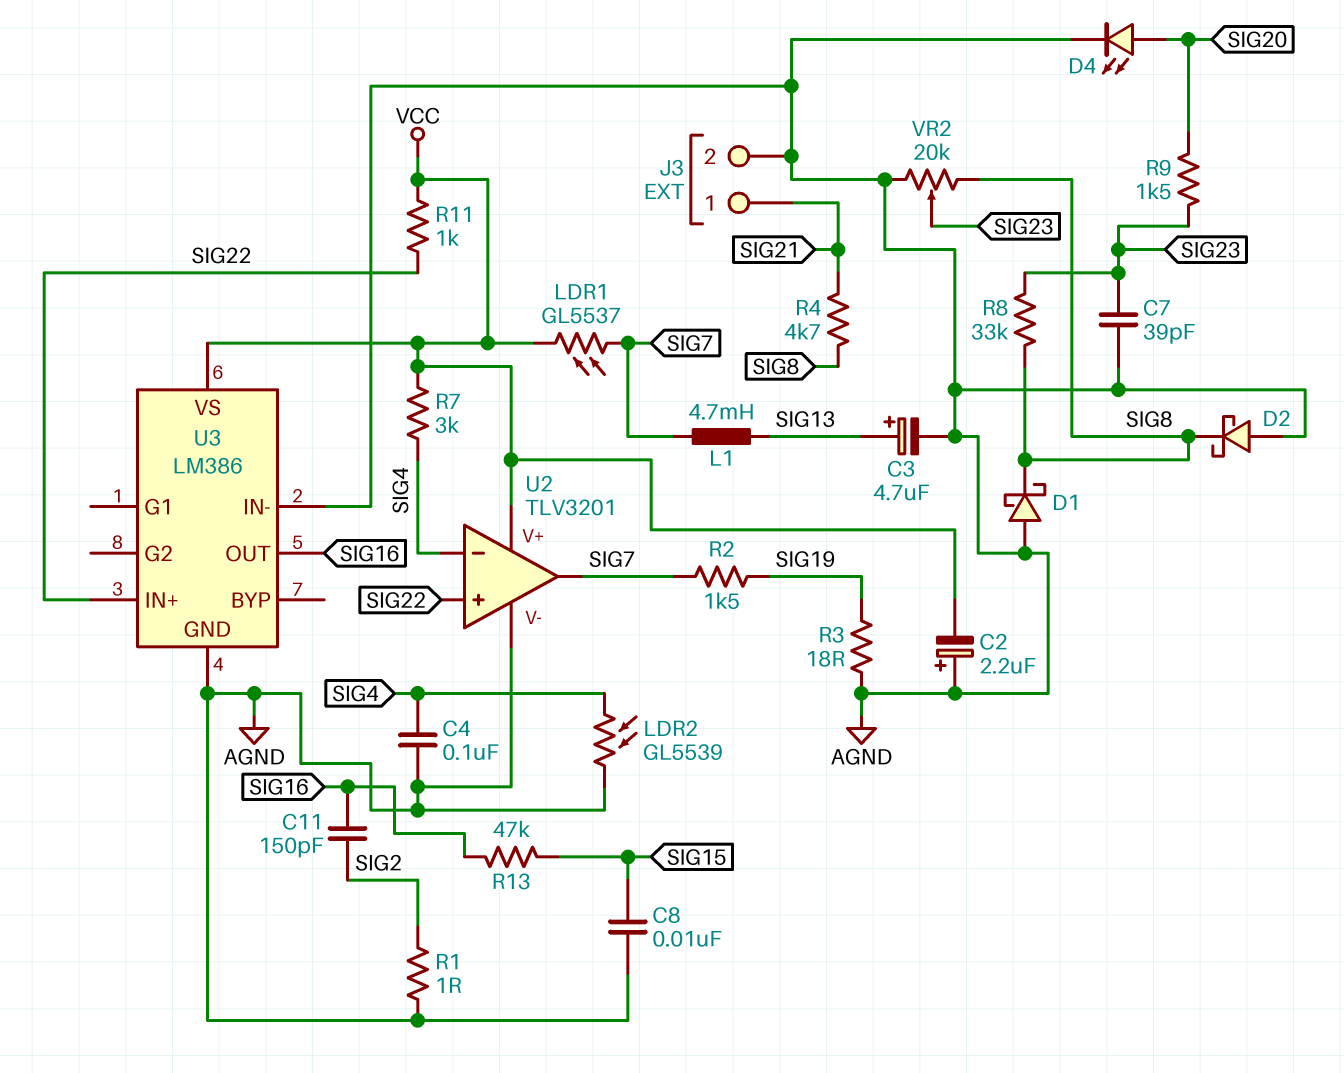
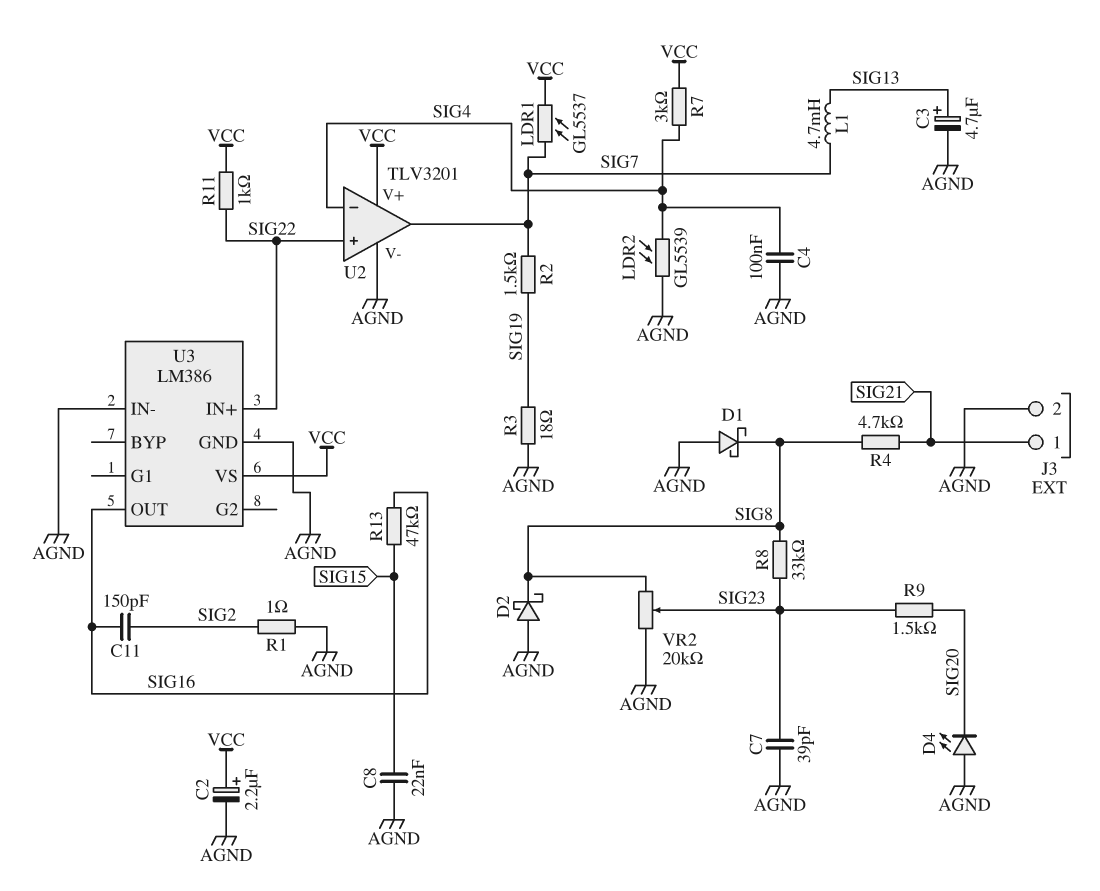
C2: 2.2uF (plus AGND, minus VCC) -> 2.2uF (plus VCC, minus AGND)
C8: 10nF (AGND, SIG15) -> 22nF (AGND, SIG15)
D4: LED (A SIG20, K AGND) -> LED (A AGND, K SIG20)

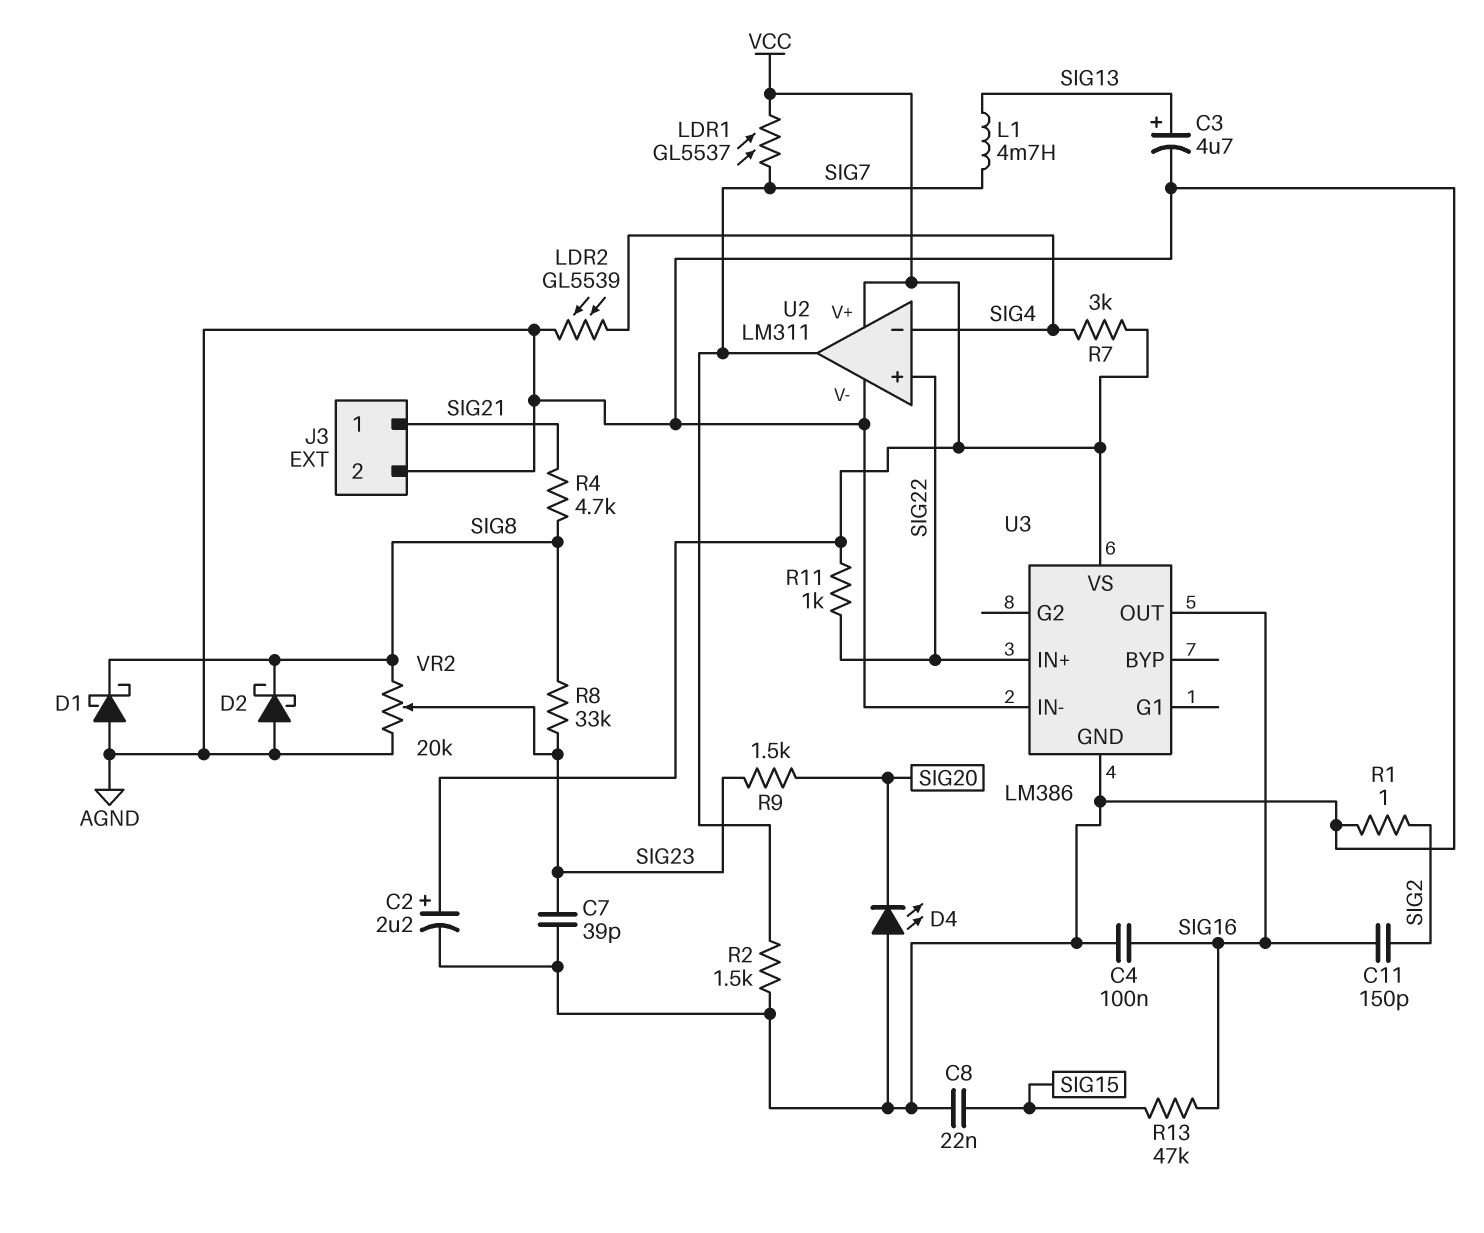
C4: 100nF (AGND, SIG4) -> 100nF (AGND, SIG16)
R2: 1.5k (SIG7, SIG19) -> 1.5k (AGND, SIG7)
R3: 18 (AGND, SIG19) -> none
U2: TLV3201 -> LM311

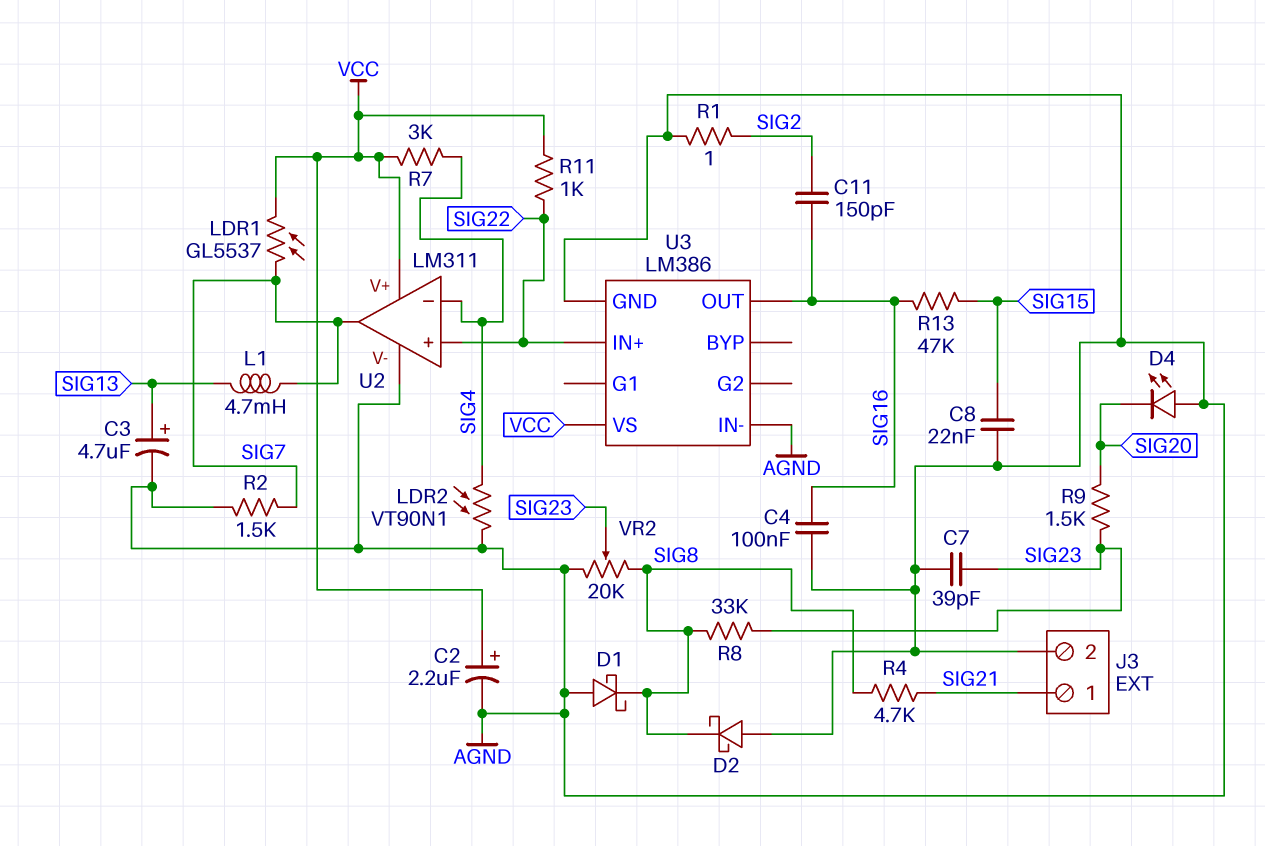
LDR2: GL5539 (AGND, SIG4) -> VT90N1 (AGND, SIG4)

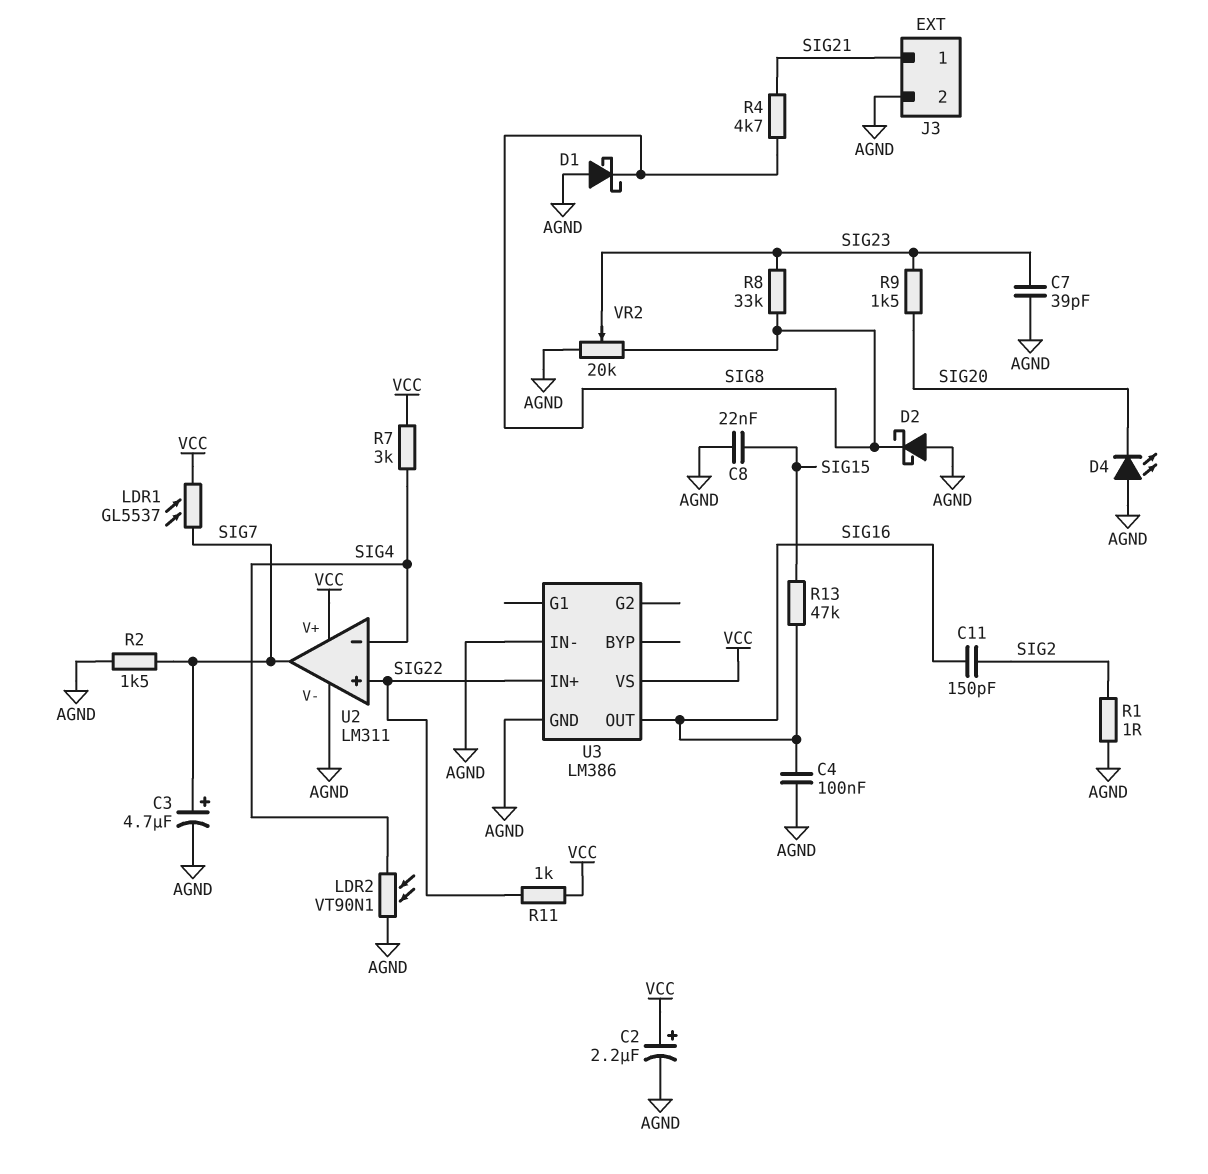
C3: 4.7uF (plus SIG13, minus AGND) -> 4.7uF (plus SIG7, minus AGND)
L1: 4.7mH (SIG7, SIG13) -> none

